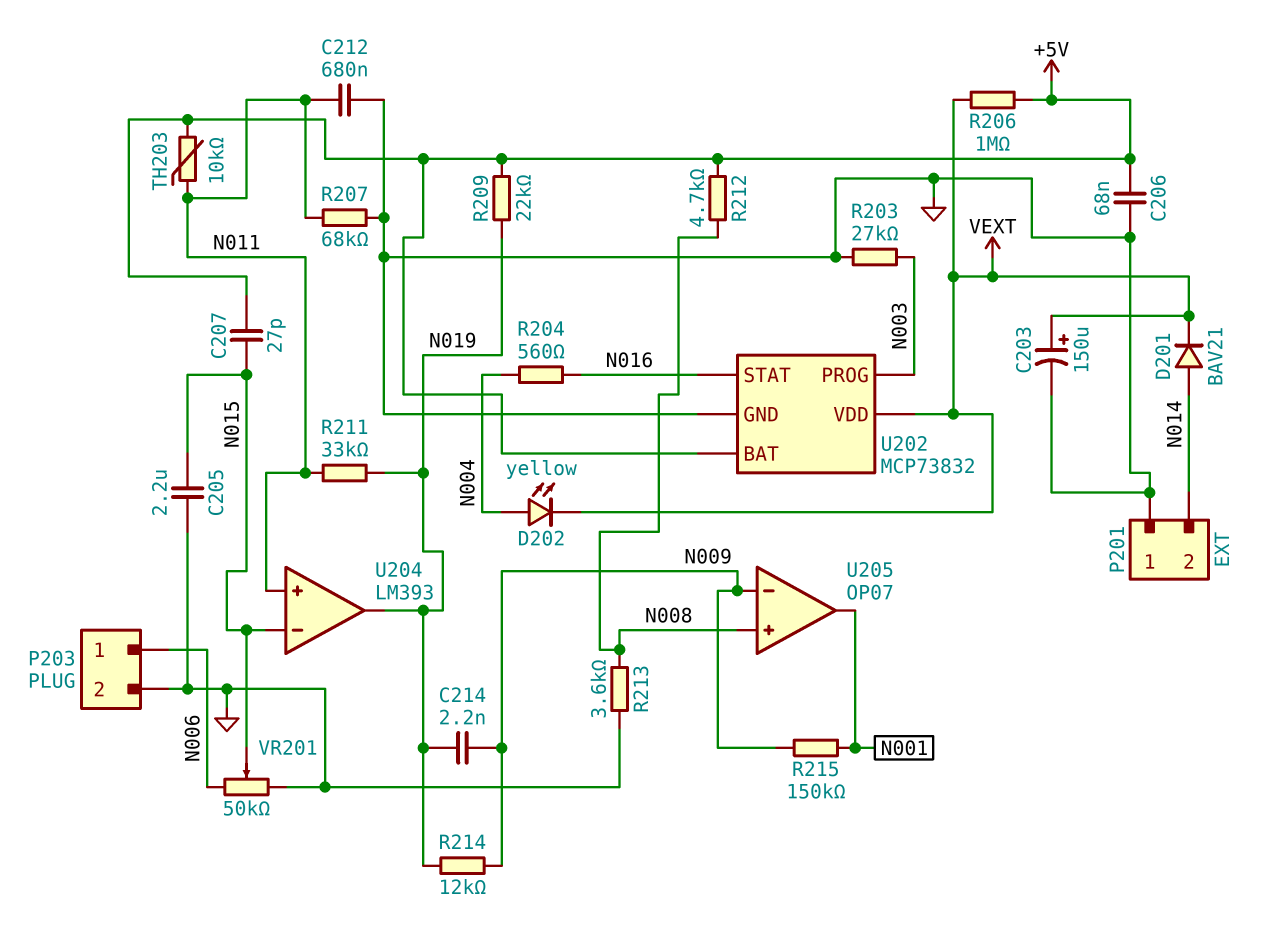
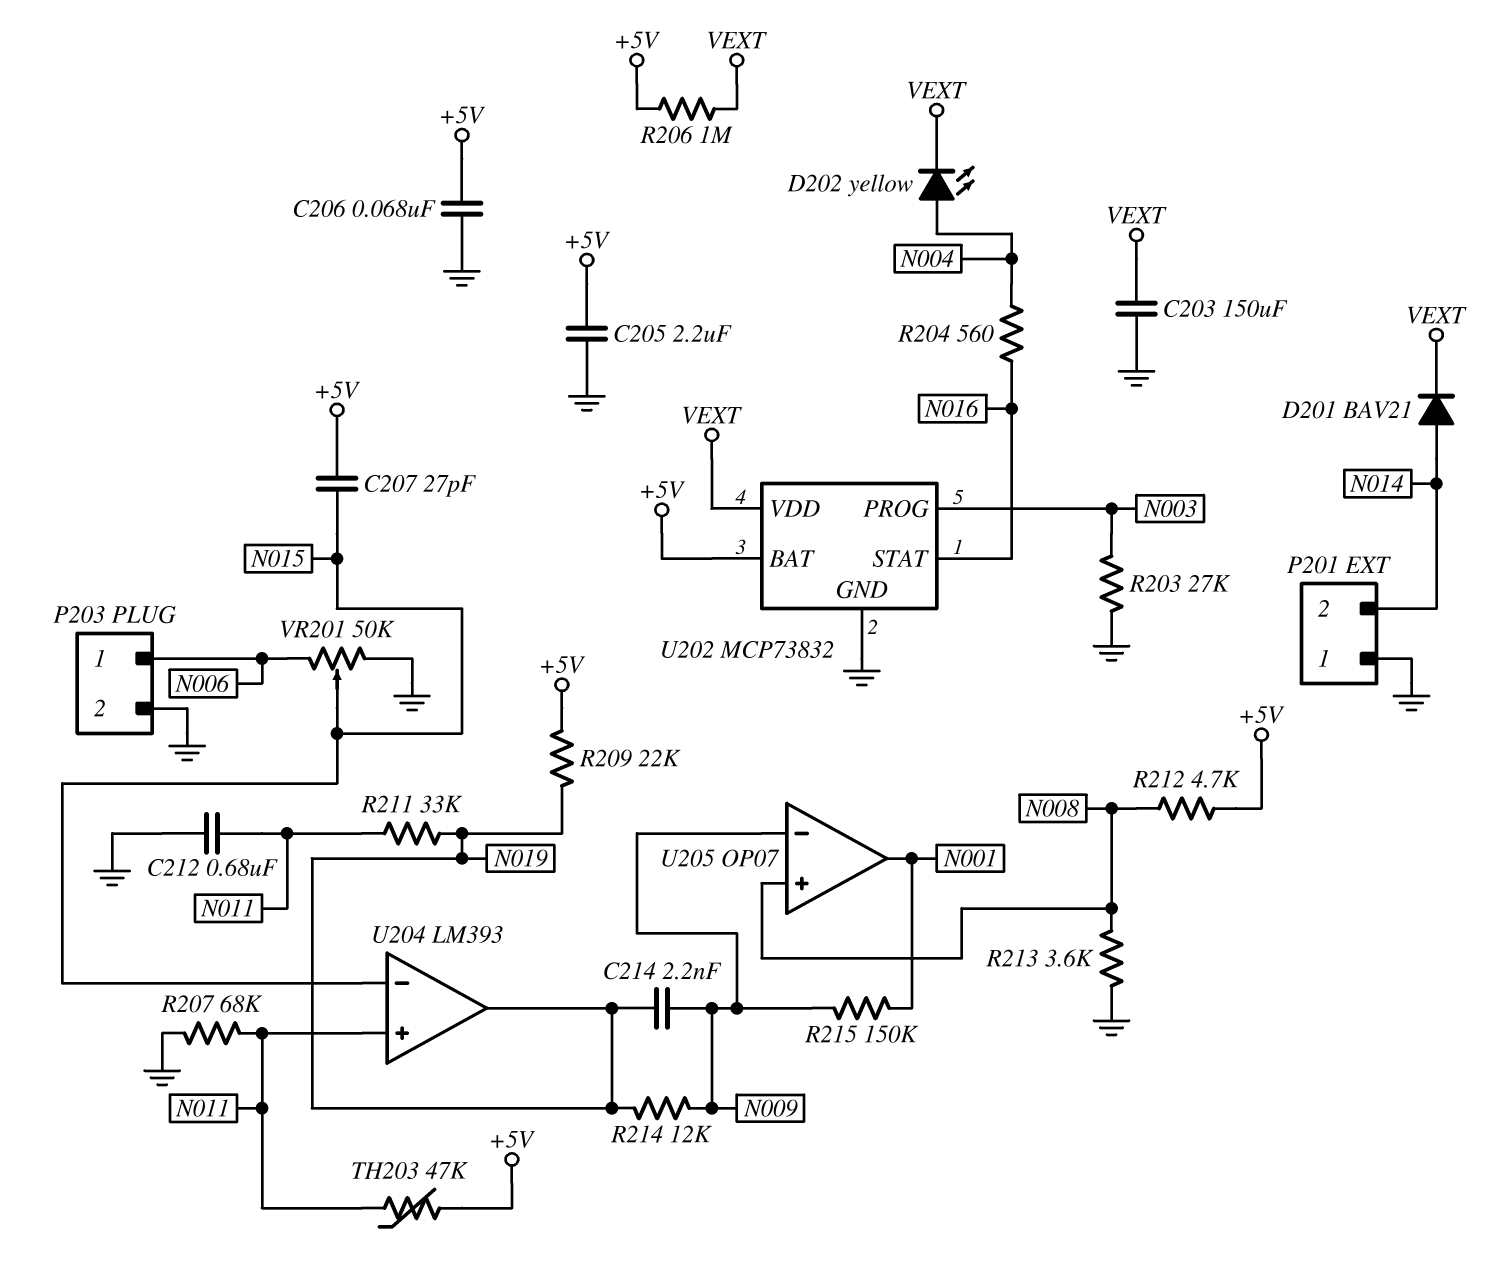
C203: 150uF (plus VEXT, minus GND) -> 150uF (GND, VEXT)
C205: 2.2uF (GND, N015) -> 2.2uF (+5V, GND)
TH203: 10k (+5V, N011) -> 47k (+5V, N011)

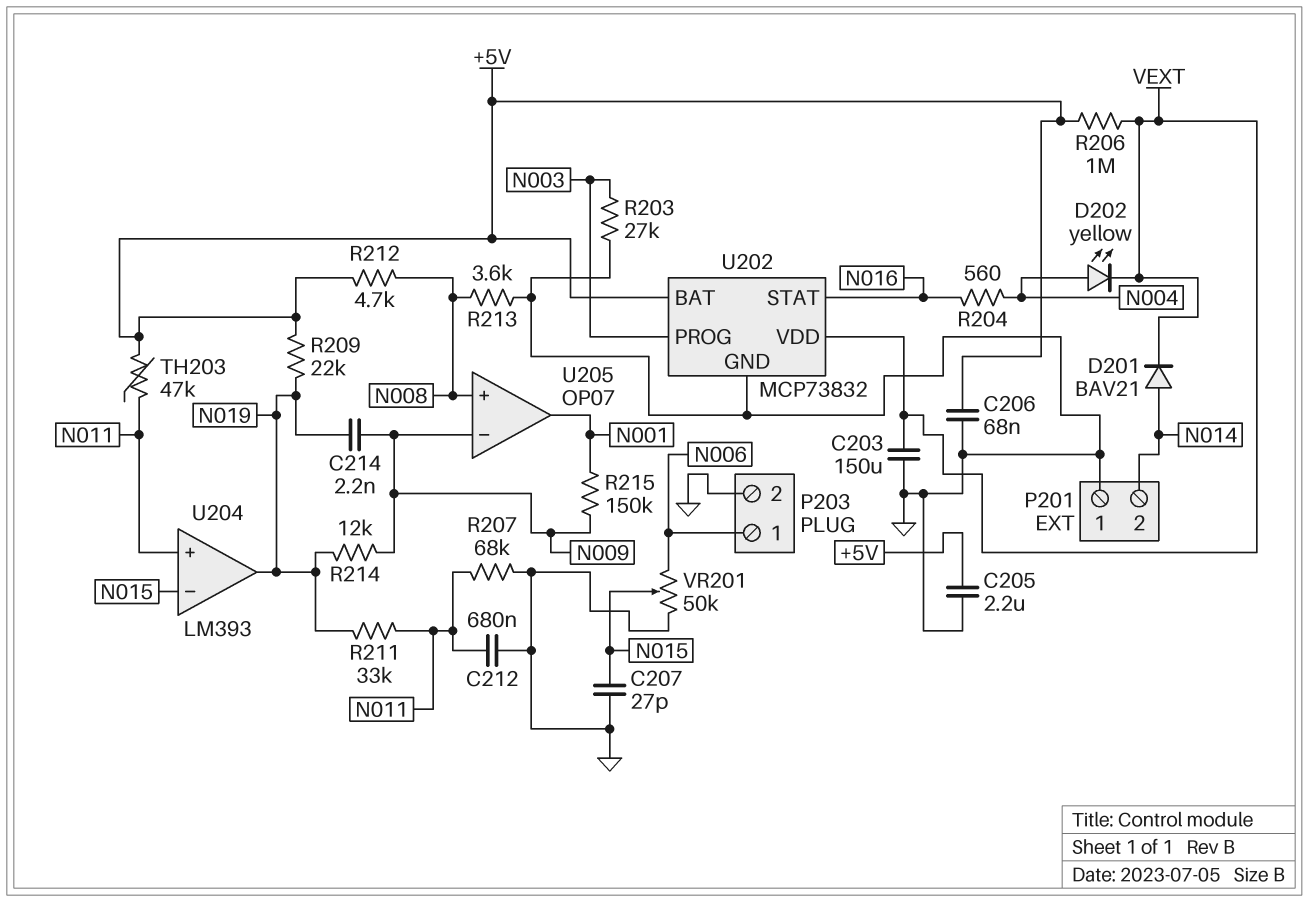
C207: 27pF (+5V, N015) -> 27pF (GND, N015)

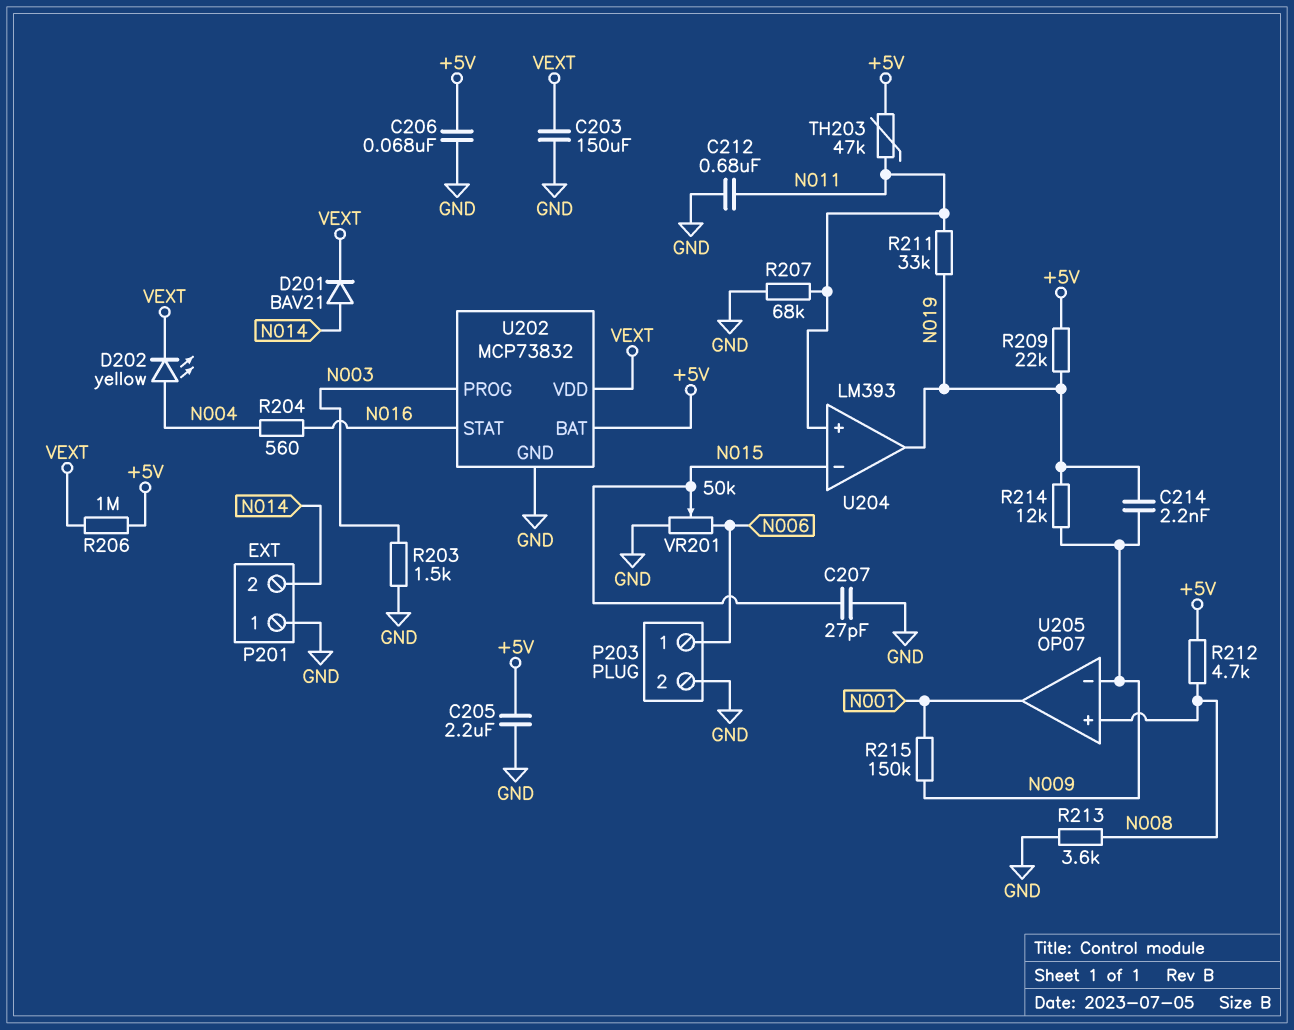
R203: 27k (GND, N003) -> 1.5k (GND, N003)

